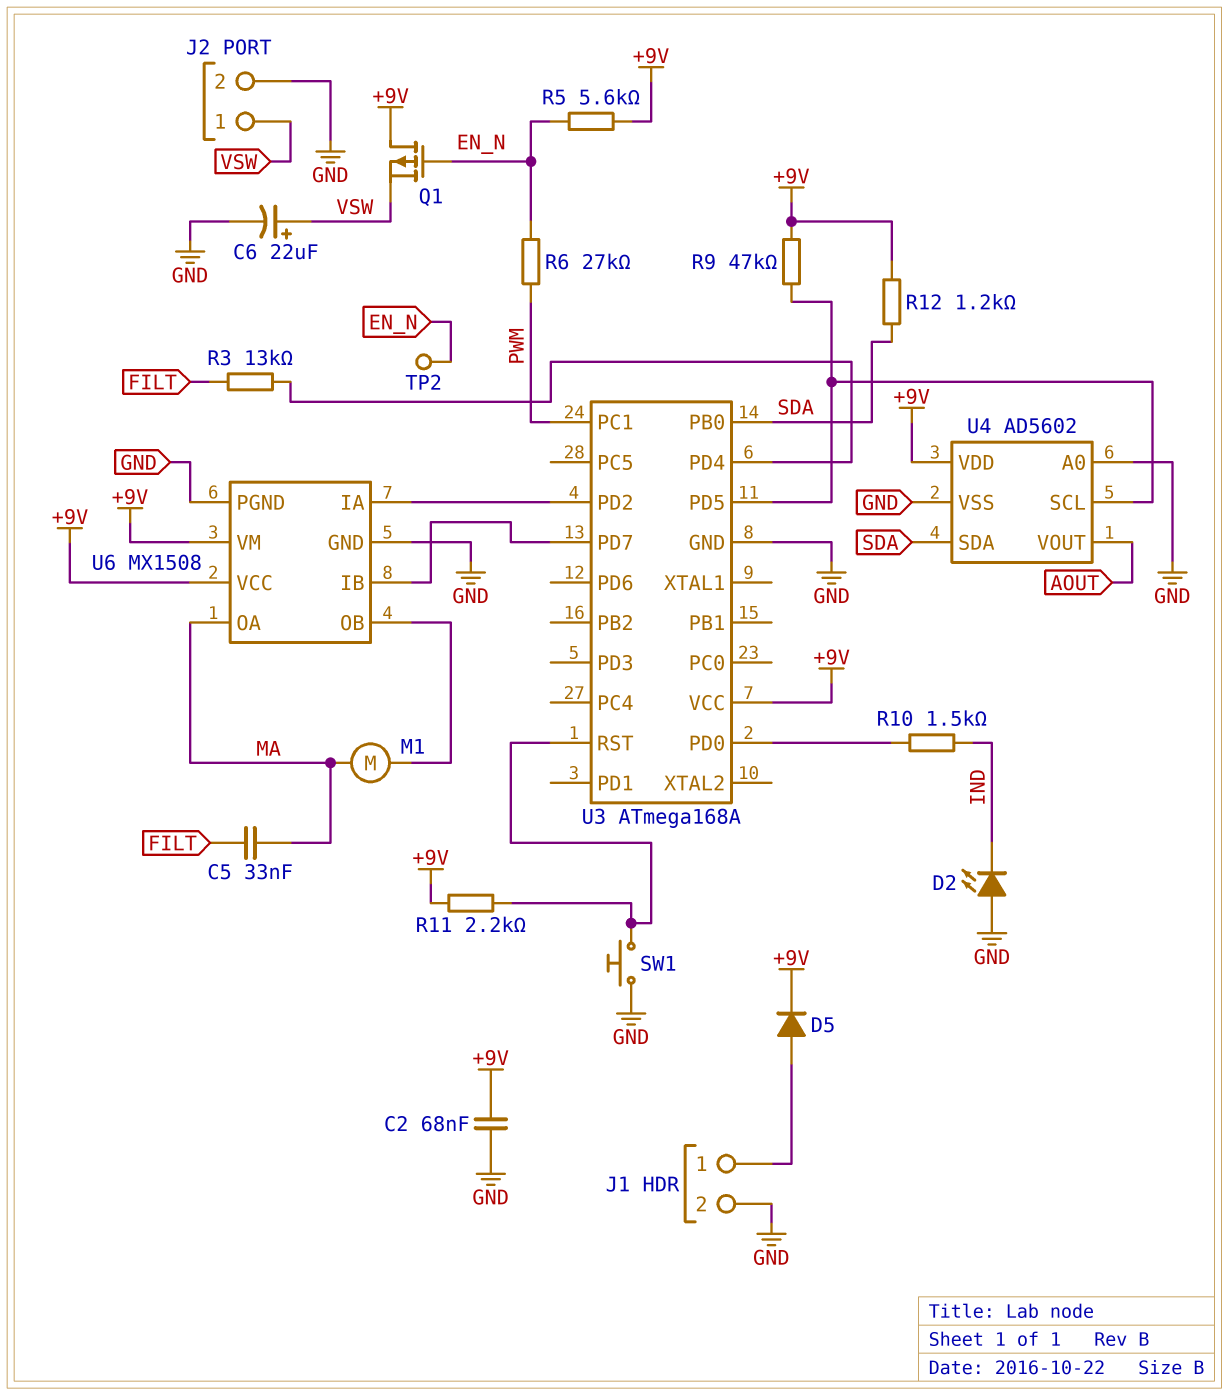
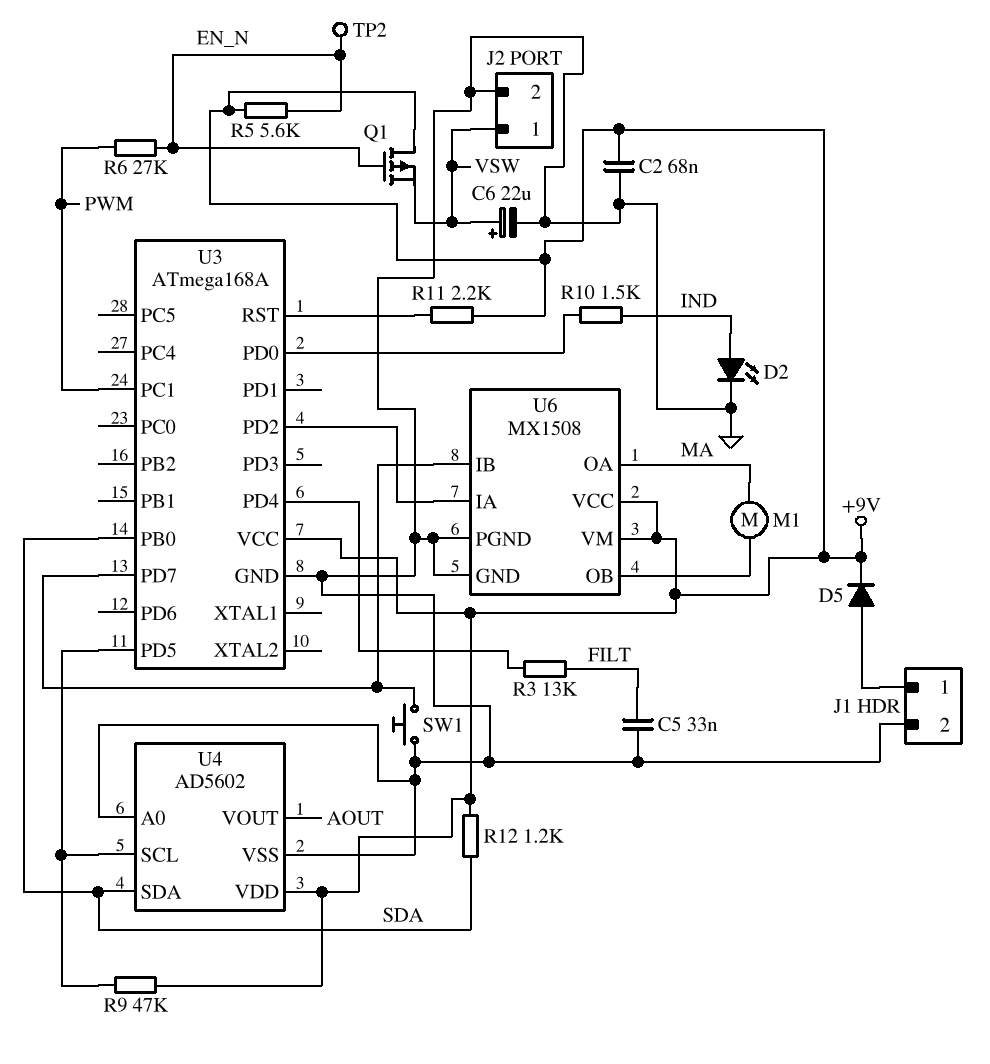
C5: 33nF (FILT, MA) -> 33nF (FILT, GND)
D2: LED (A GND, K IND) -> LED (A IND, K GND)
SW1: button (GND, U3/RST) -> button (GND, U3/PD7)

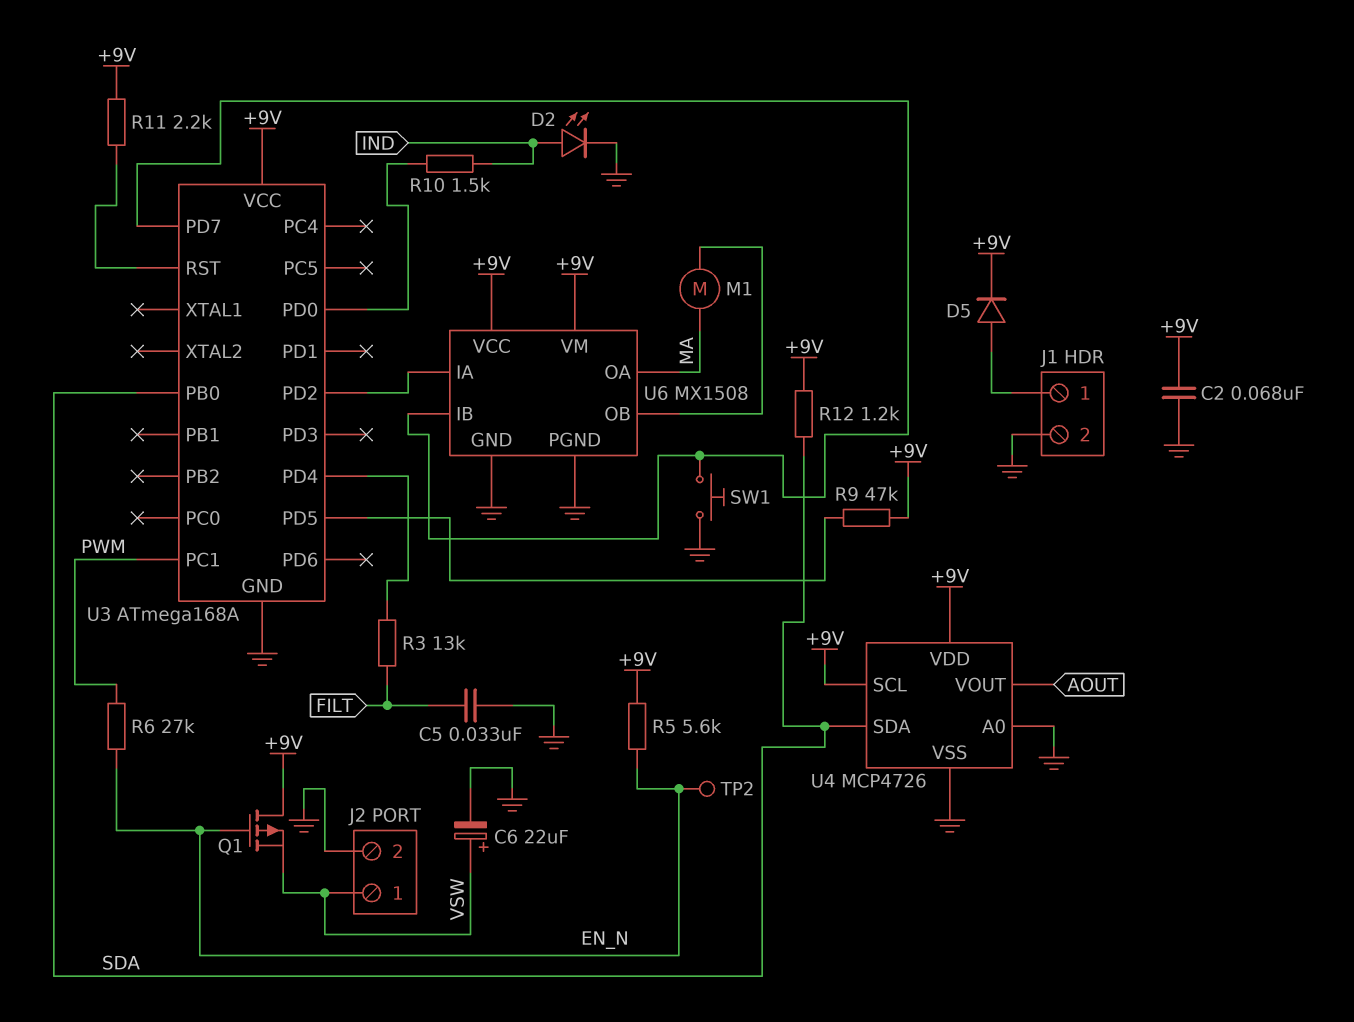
U4: AD5602 -> MCP4726
U4 pin SCL: U3/PD5 -> +9V

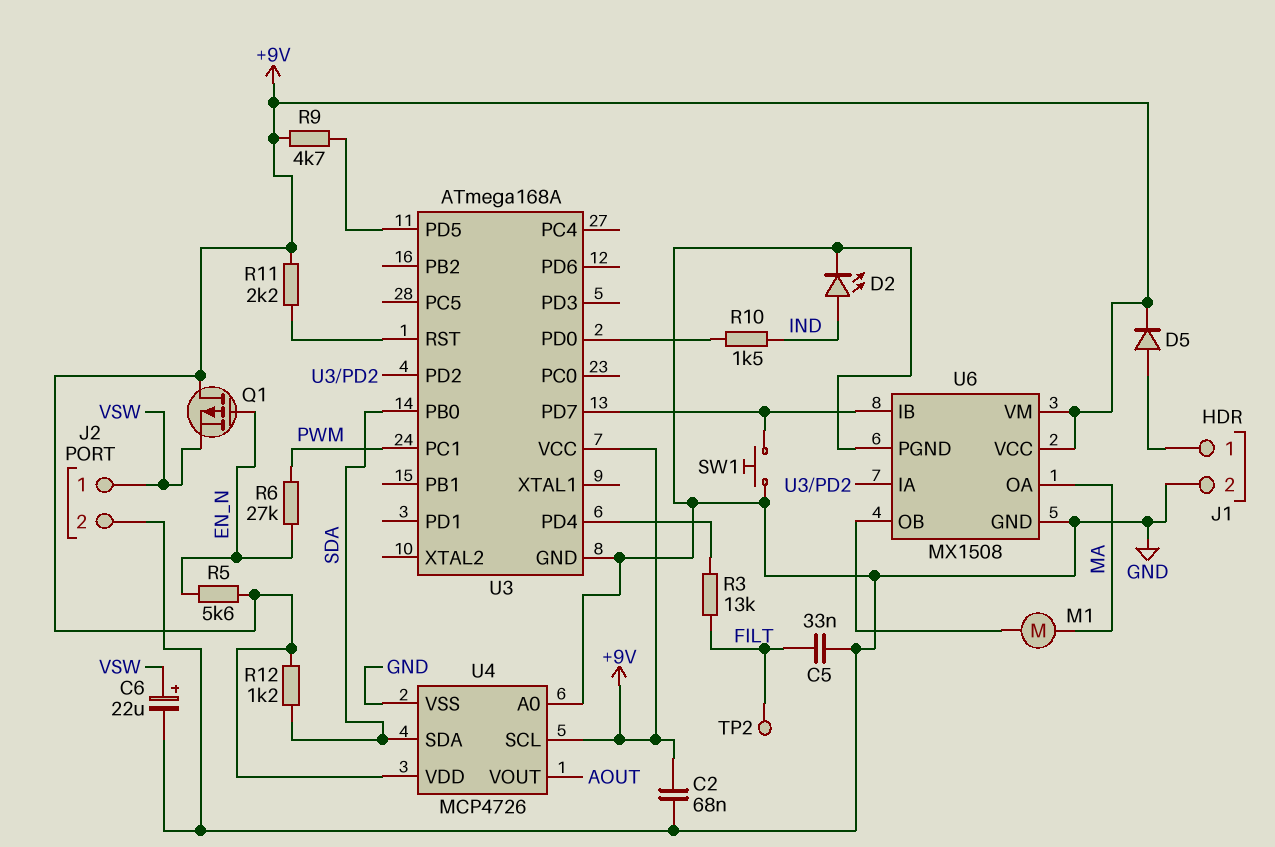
R9: 47k (+9V, U3/PD5) -> 4.7k (+9V, U3/PD5)
TP2: test point (EN_N) -> test point (FILT)

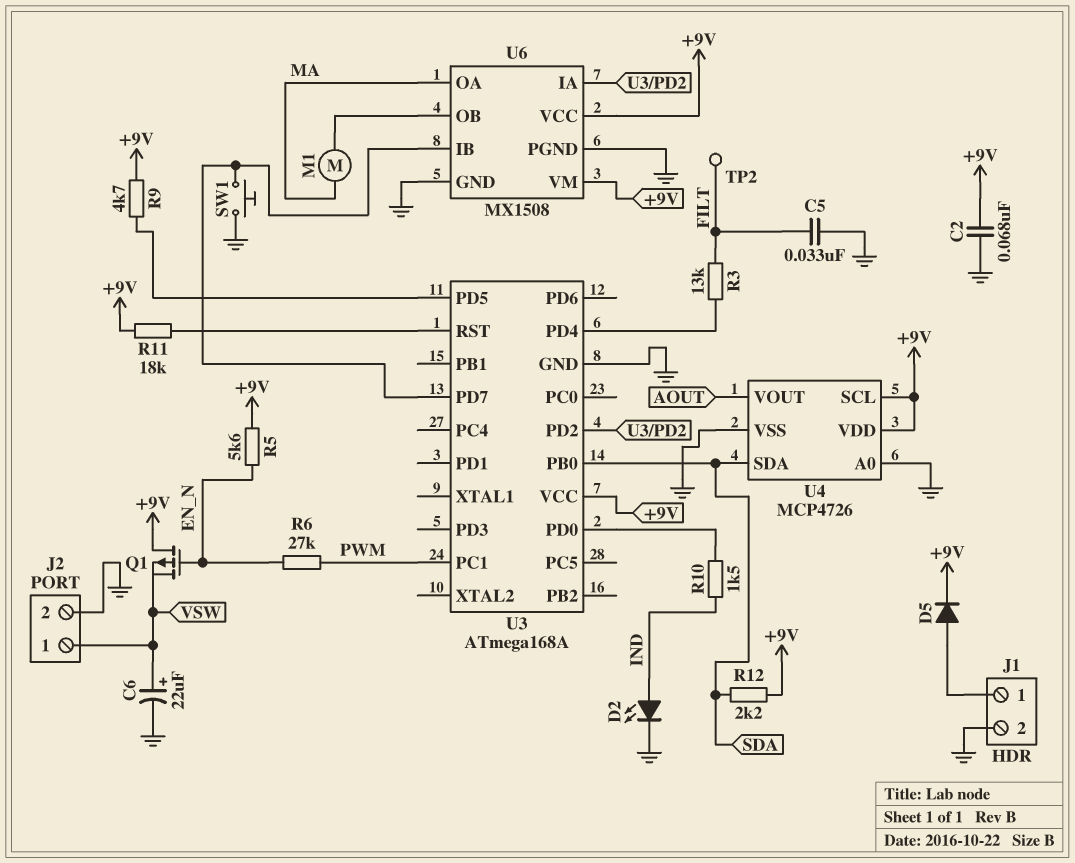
R11: 2.2k (+9V, U3/RST) -> 18k (+9V, U3/RST)
R12: 1.2k (+9V, SDA) -> 2.2k (+9V, SDA)

